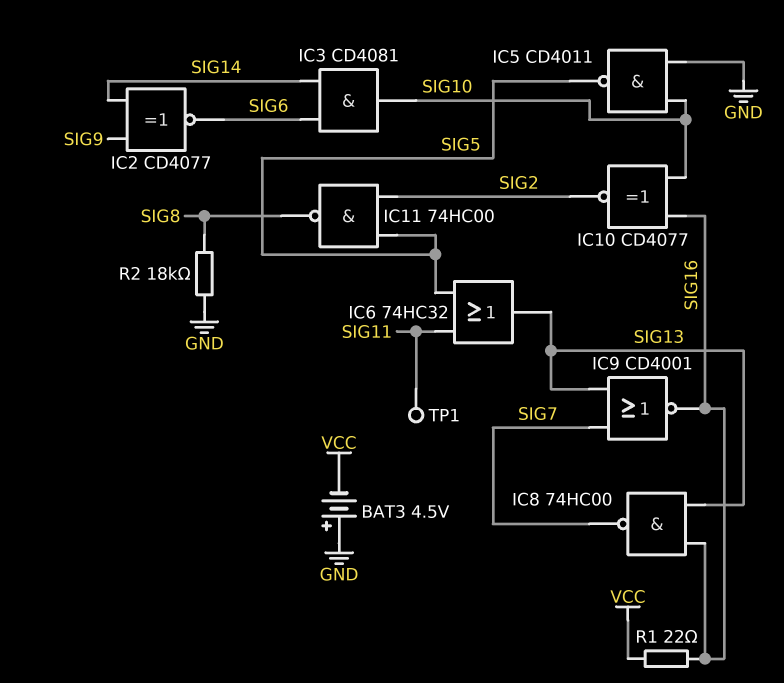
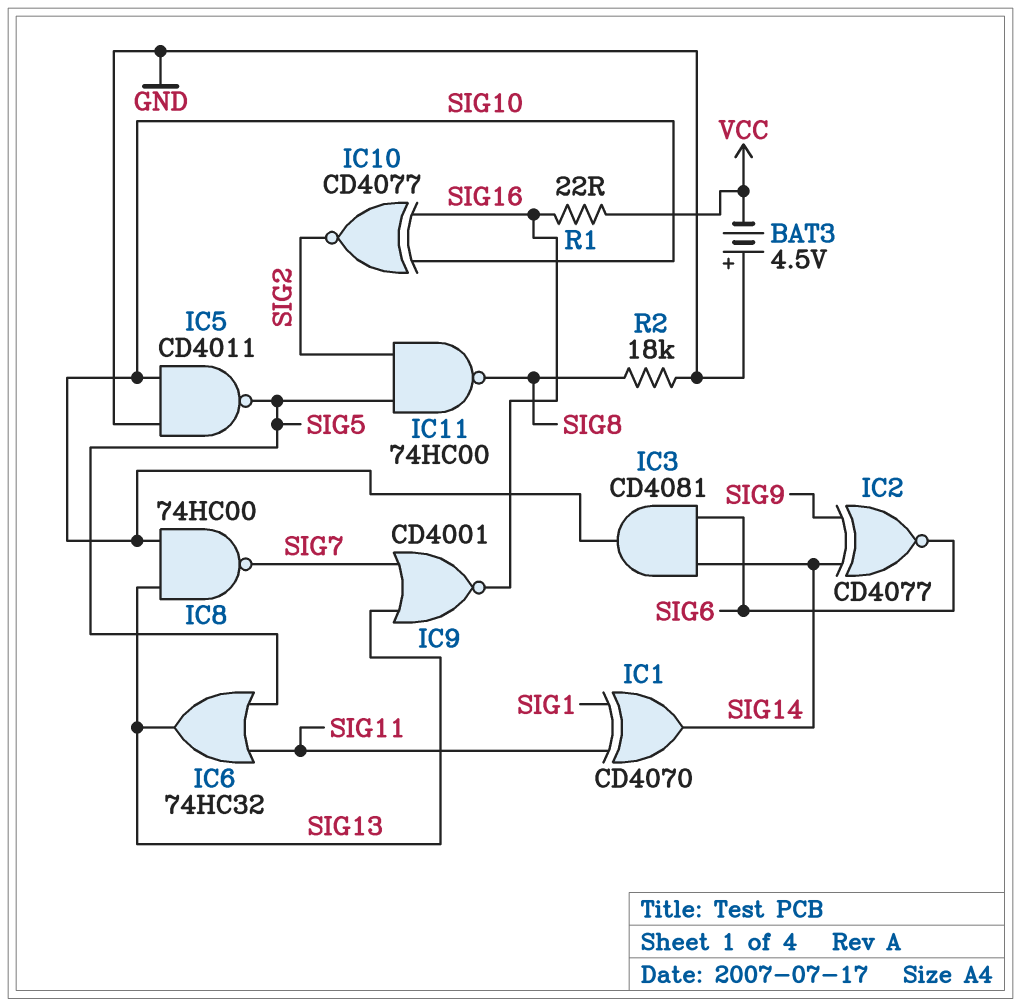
IC1: none -> XOR CD4070 (in SIG1, in SIG11, out SIG14)
IC8: NAND 74HC00 (in SIG13, in SIG16, out SIG7) -> NAND 74HC00 (in SIG10, in SIG13, out SIG7)
TP1: test point (SIG11) -> none

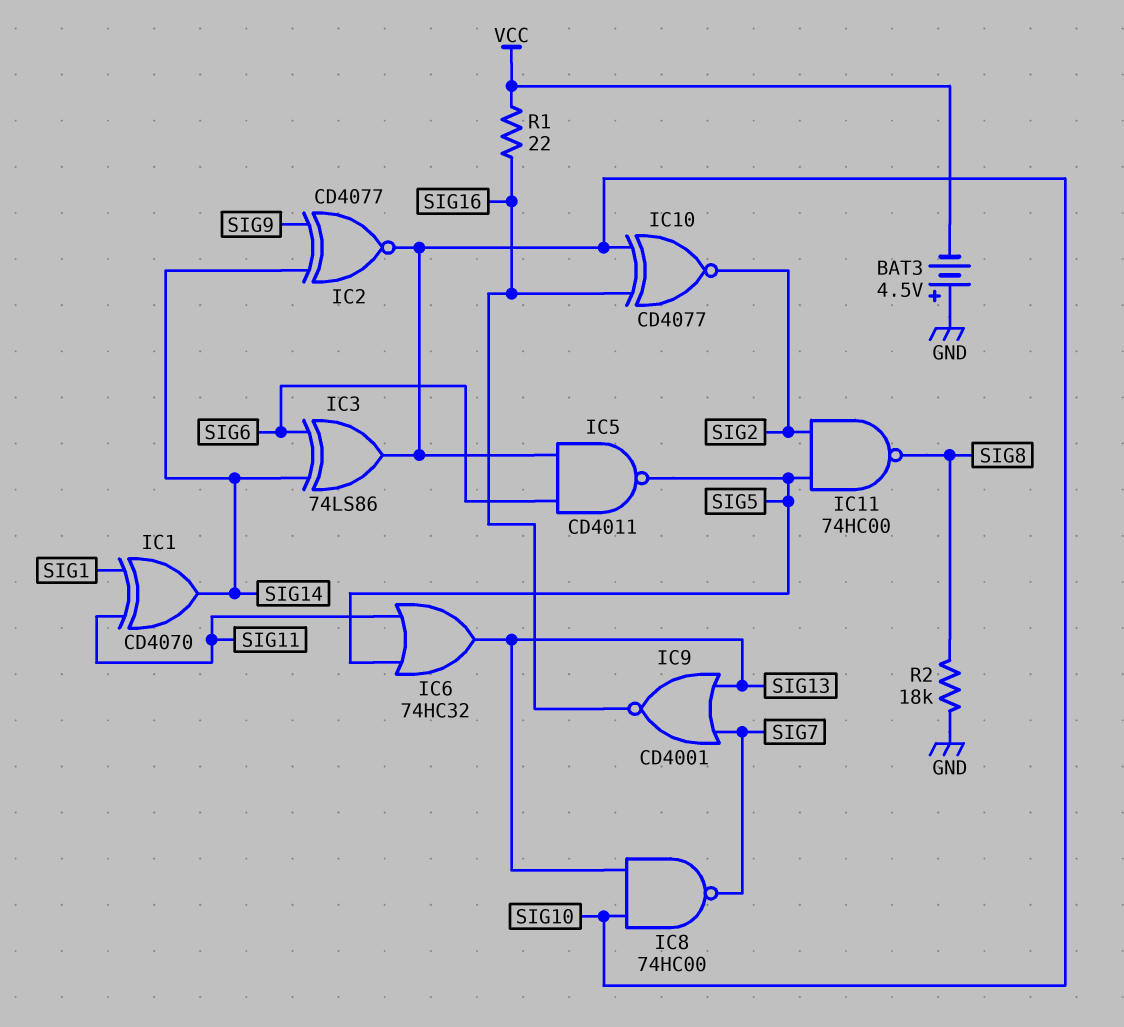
IC2: XNOR CD4077 (in SIG9, in SIG14, out SIG6) -> XNOR CD4077 (in SIG9, in SIG14, out SIG10)
IC3: AND CD4081 (in SIG6, in SIG14, out SIG10) -> XOR 74LS86 (in SIG6, in SIG14, out SIG10)
IC5: NAND CD4011 (in GND, in SIG10, out SIG5) -> NAND CD4011 (in SIG6, in SIG10, out SIG5)

